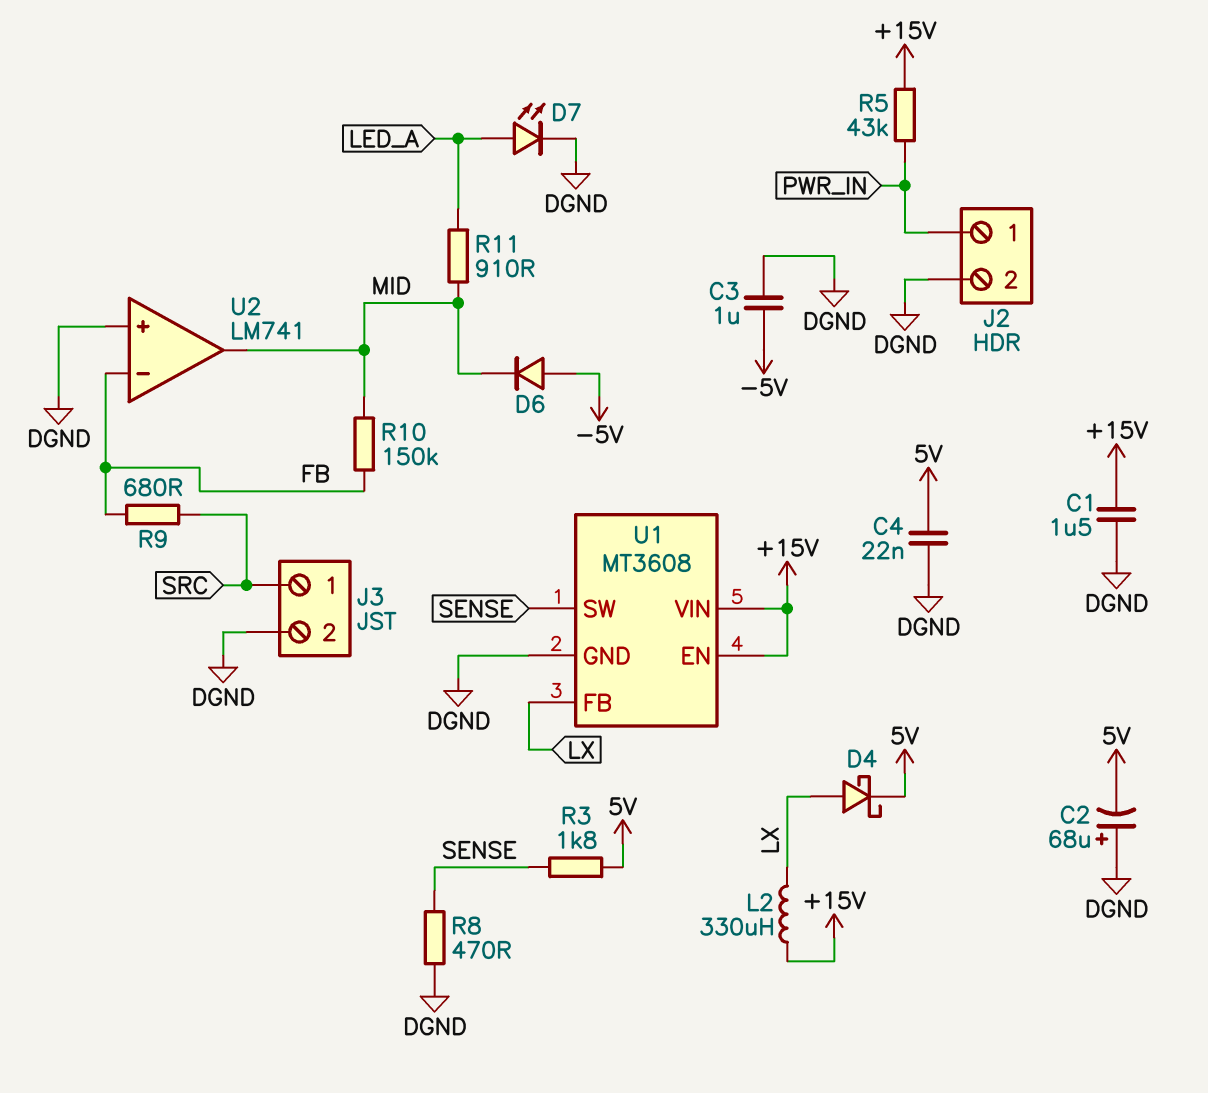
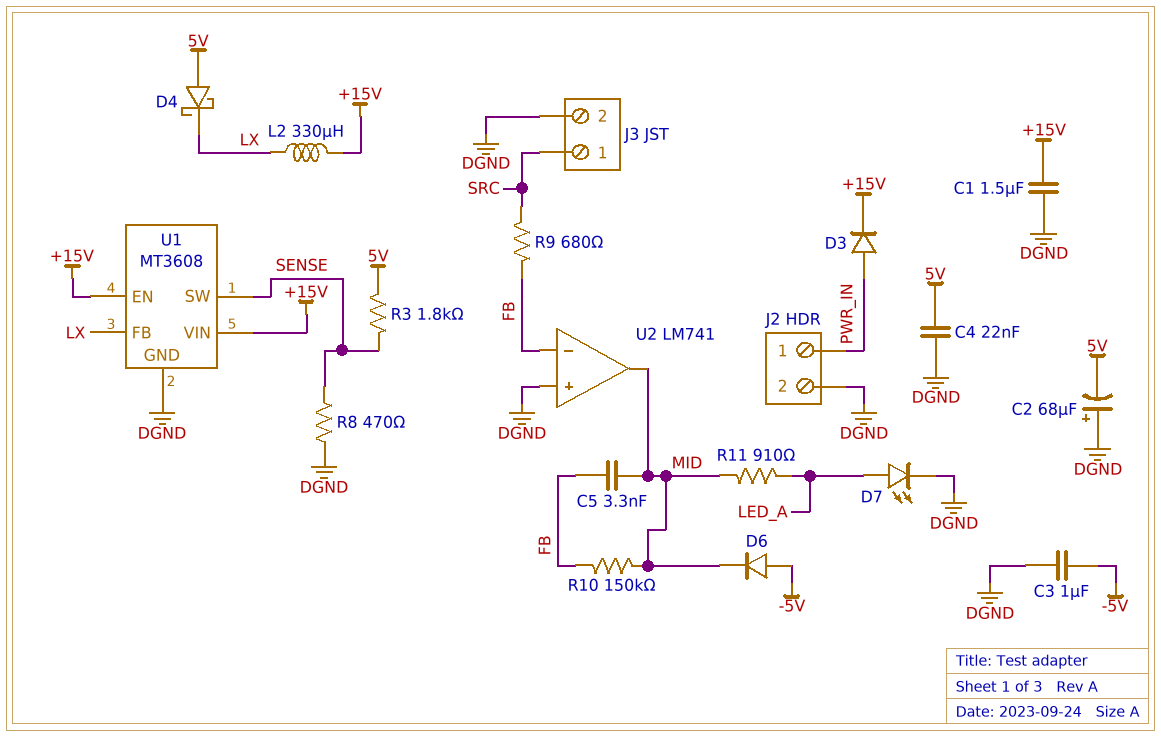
C5: none -> 3.3nF (FB, MID)
D3: none -> diode (A PWR_IN, K +15V)
D4: schottky (A LX, K 5V) -> schottky (A 5V, K LX)
R5: 43k (+15V, PWR_IN) -> none

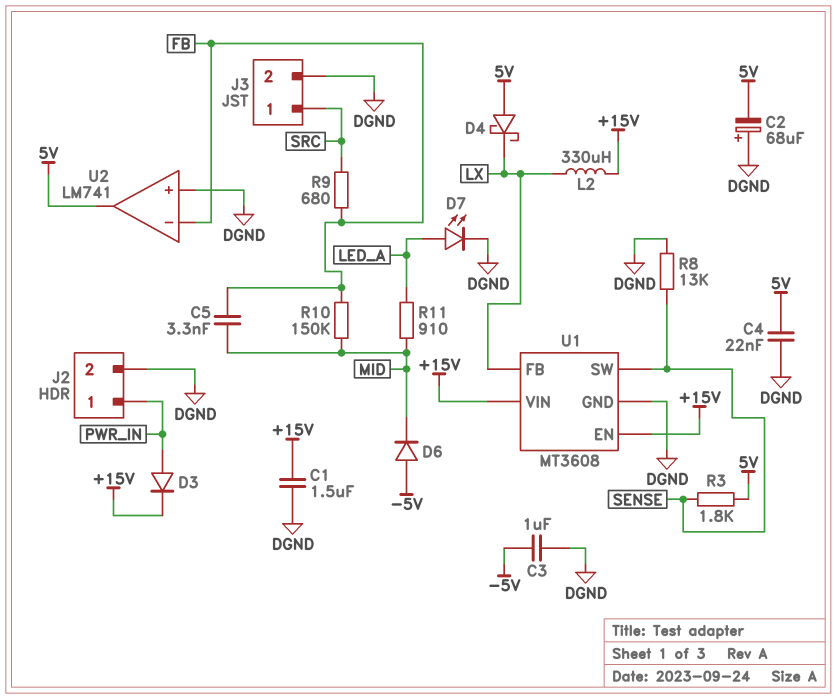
R8: 470 (DGND, SENSE) -> 13k (DGND, SENSE)
U2 pin out: MID -> 5V

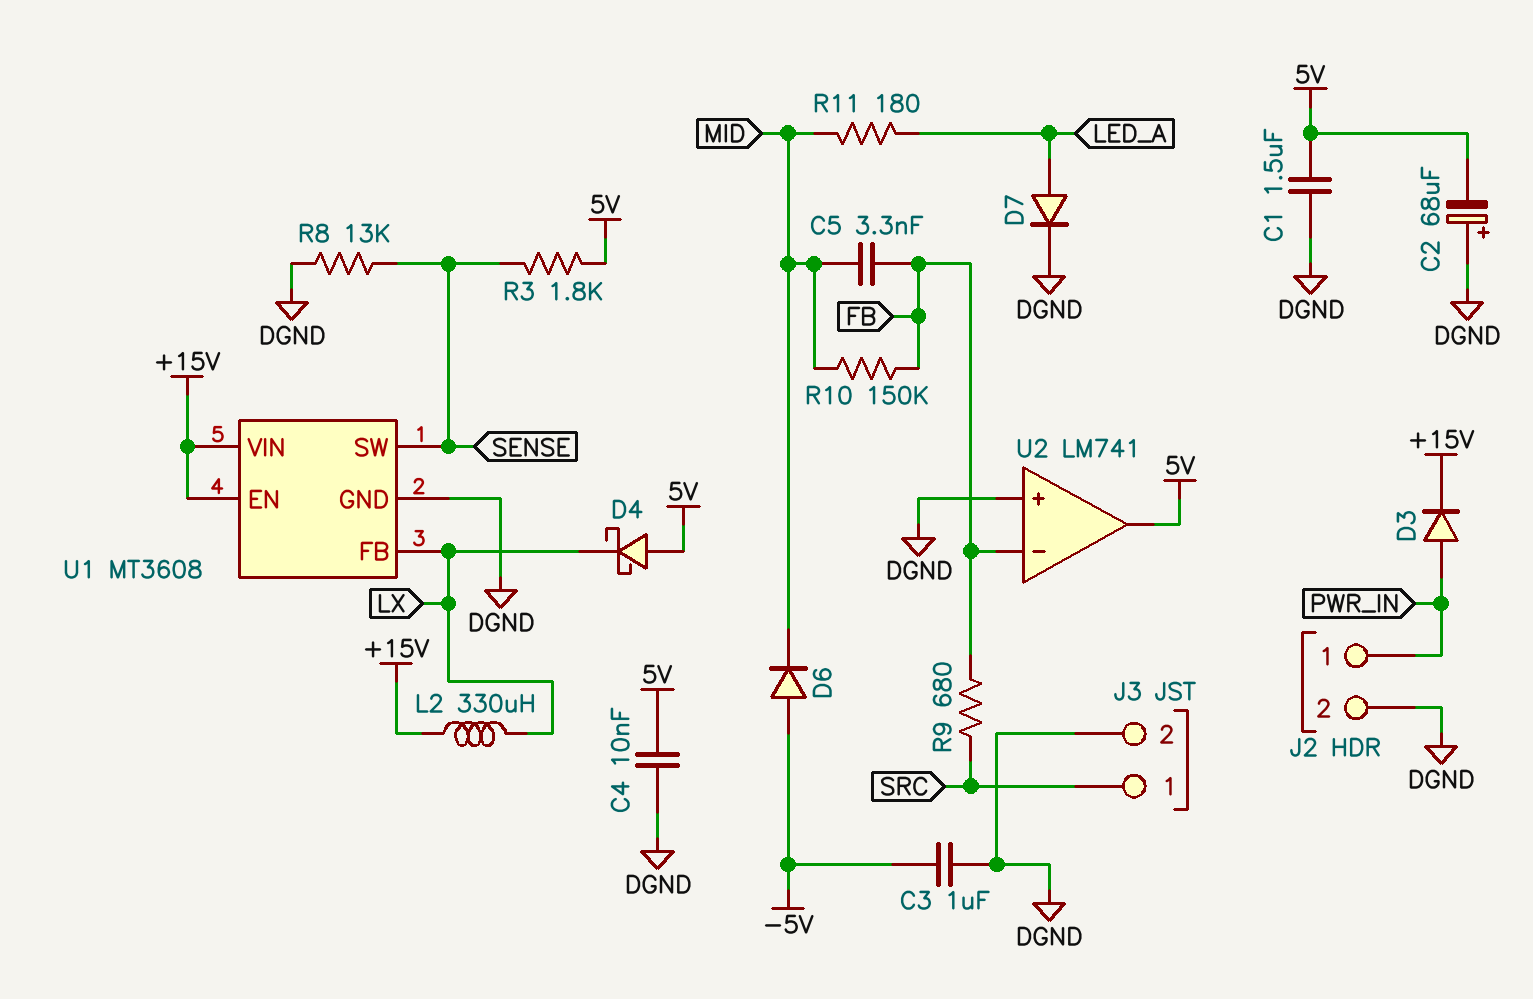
C1: 1.5uF (+15V, DGND) -> 1.5uF (5V, DGND)
C4: 22nF (5V, DGND) -> 10nF (5V, DGND)
D7: LED (A LED_A, K DGND) -> diode (A LED_A, K DGND)
R11: 910 (LED_A, MID) -> 180 (LED_A, MID)

